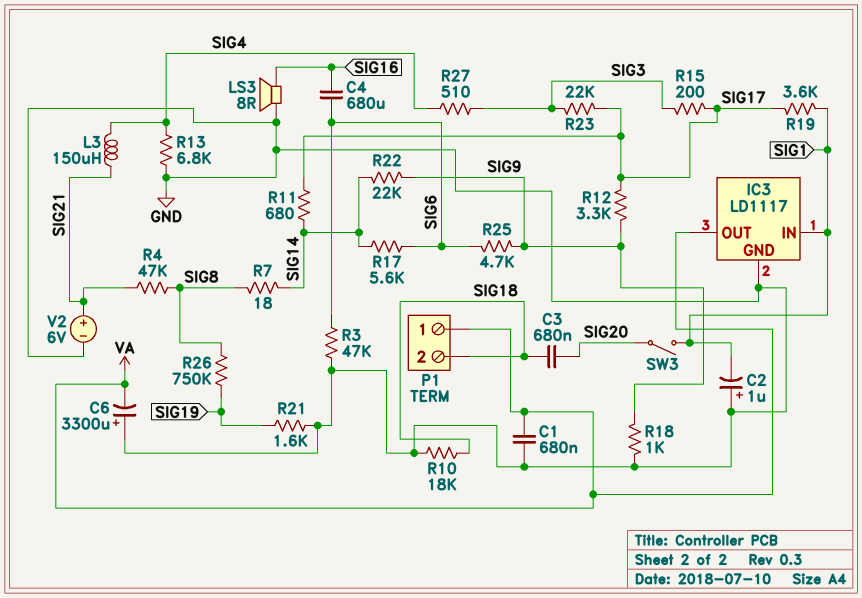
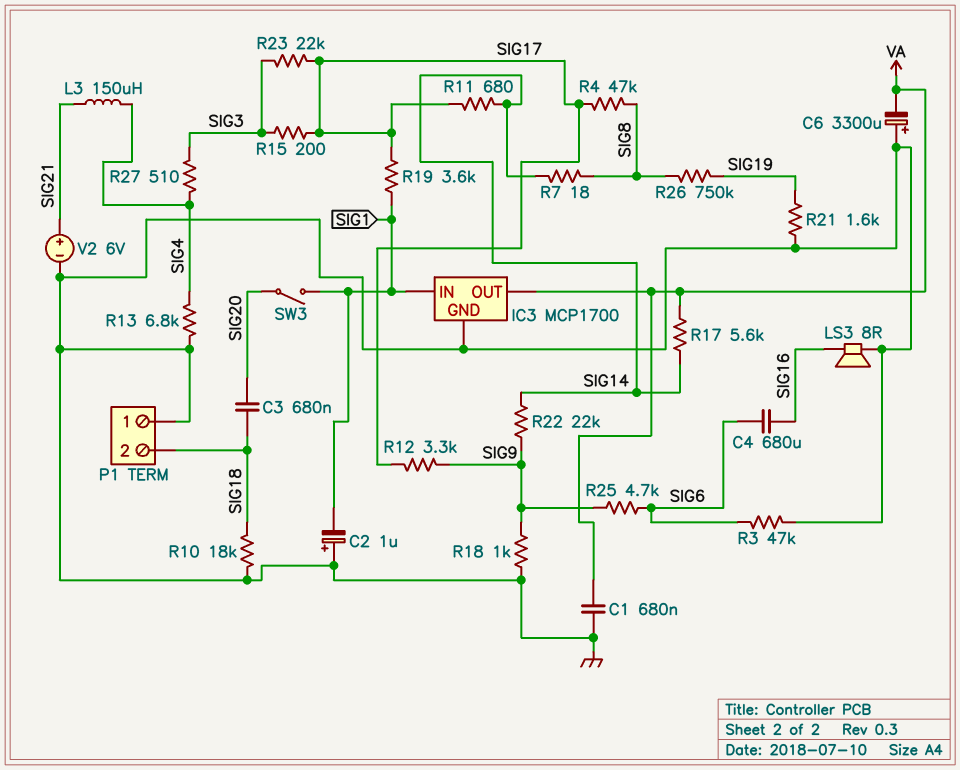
IC3: LD1117 -> MCP1700
P1 pin 1: VA -> GND
R4: 47k (SIG8, SIG21) -> 47k (SIG8, SIG17)
R17: 5.6k (SIG6, SIG14) -> 5.6k (SIG14, VA)

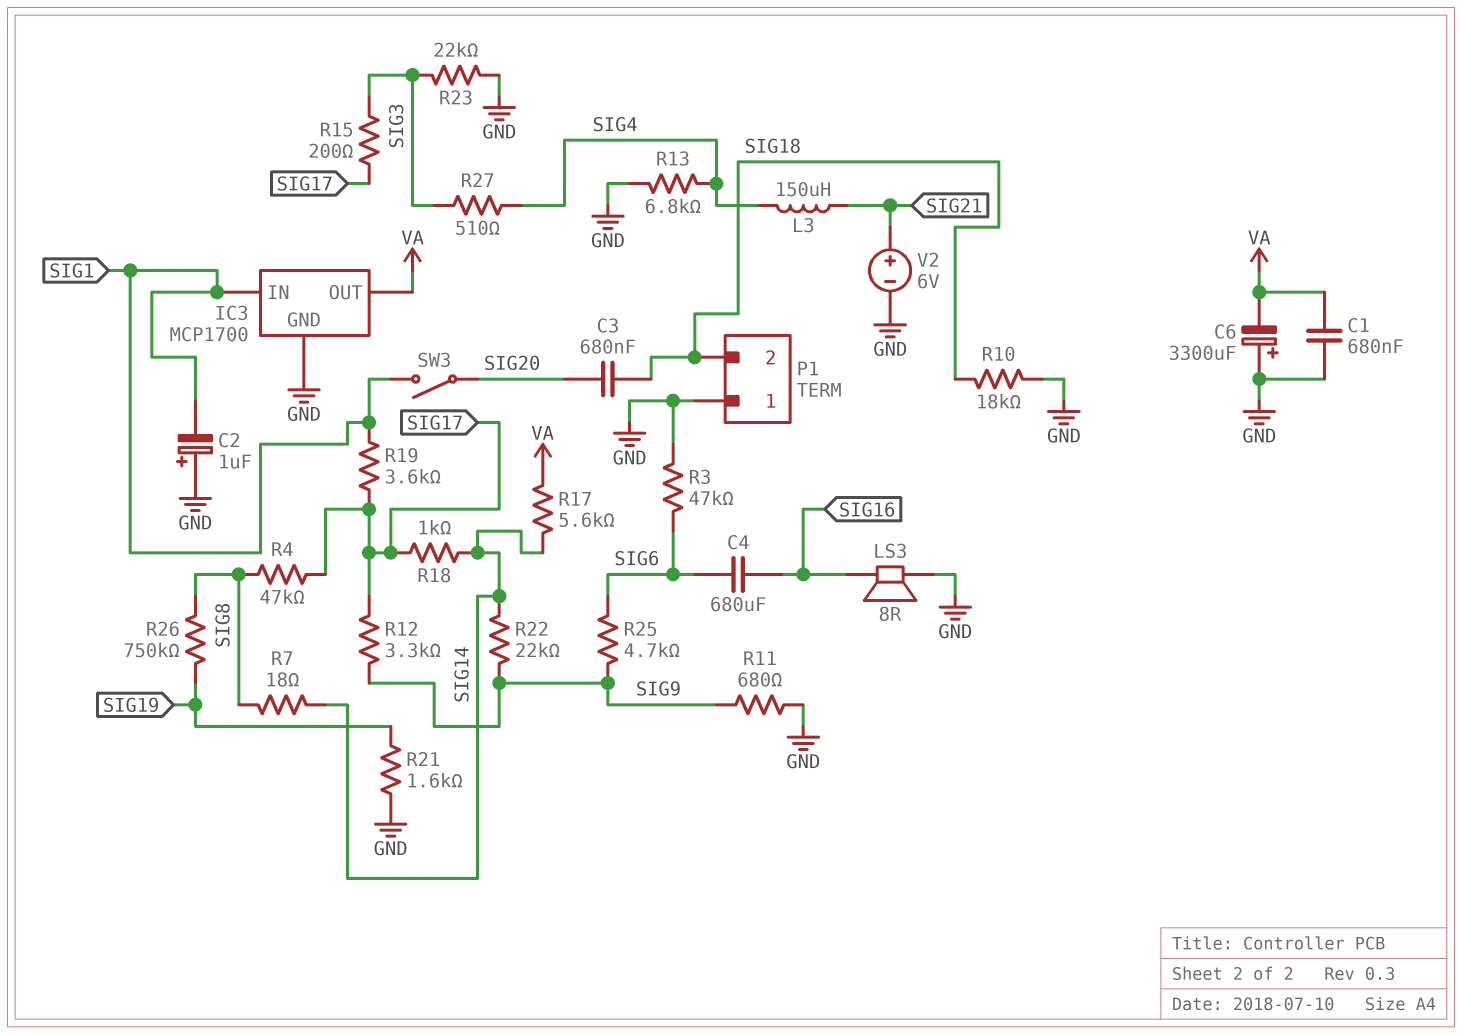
R11: 680 (SIG14, SIG17) -> 680 (GND, SIG9)
R18: 1k (GND, SIG9) -> 1k (SIG14, SIG17)
R23: 22k (SIG3, SIG17) -> 22k (GND, SIG3)

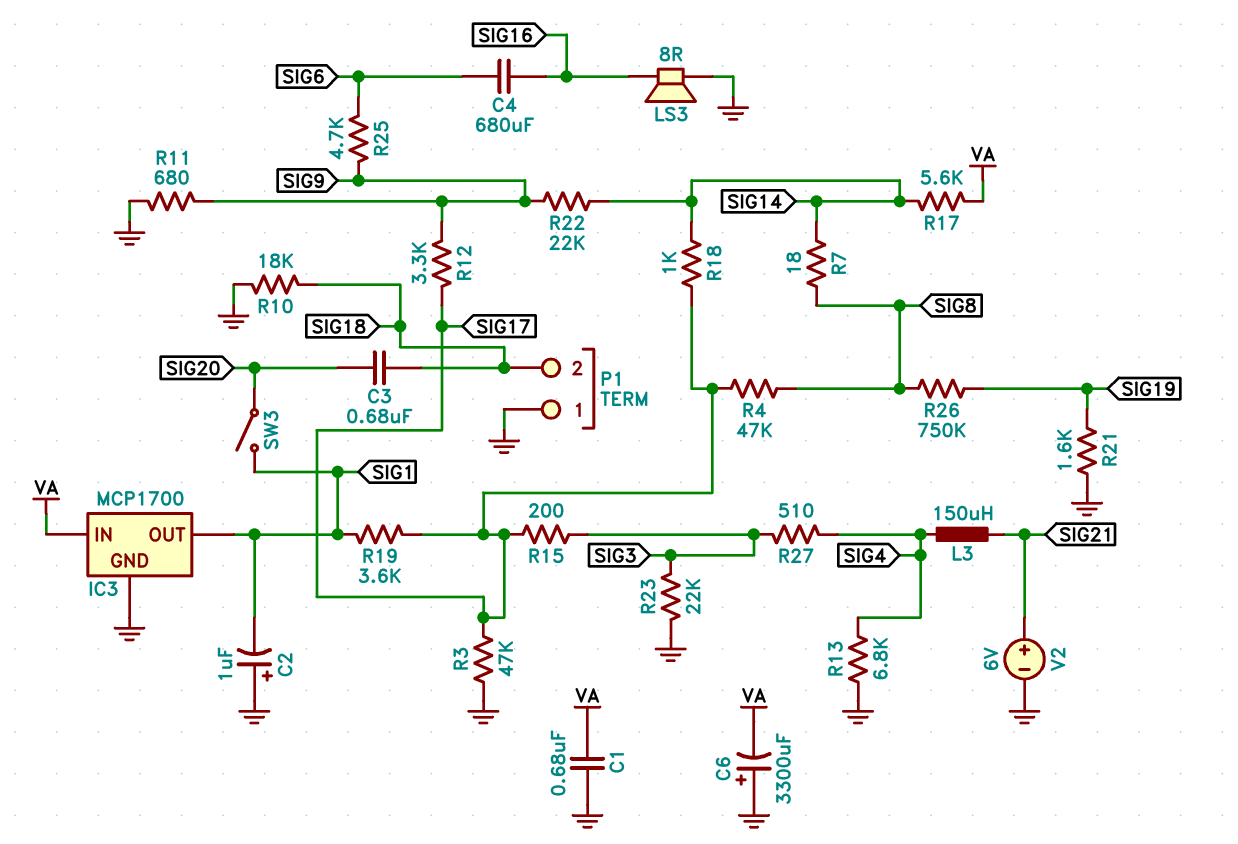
IC3 pin IN: SIG1 -> VA
IC3 pin OUT: VA -> SIG1
R3: 47k (GND, SIG6) -> 47k (GND, SIG17)

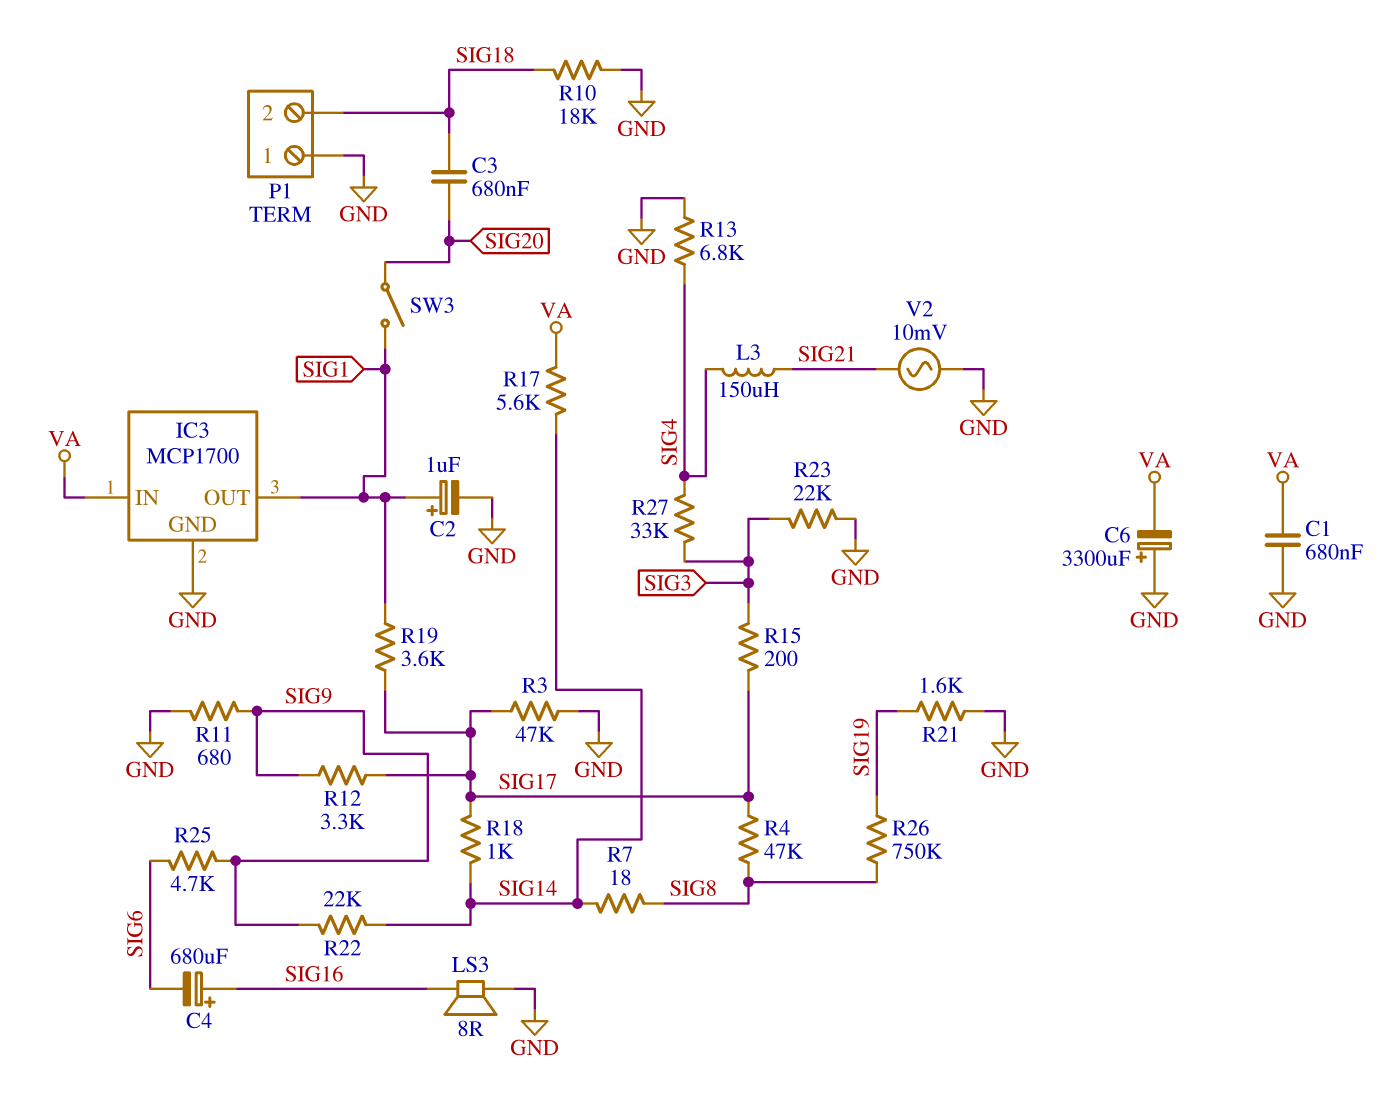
C2: 1uF (plus GND, minus SIG1) -> 1uF (plus SIG1, minus GND)
C4: 680uF (SIG6, SIG16) -> 680uF (plus SIG16, minus SIG6)
R27: 510 (SIG3, SIG4) -> 33k (SIG3, SIG4)
V2: 6V (plus SIG21, minus GND) -> AC 10mV (GND, SIG21)

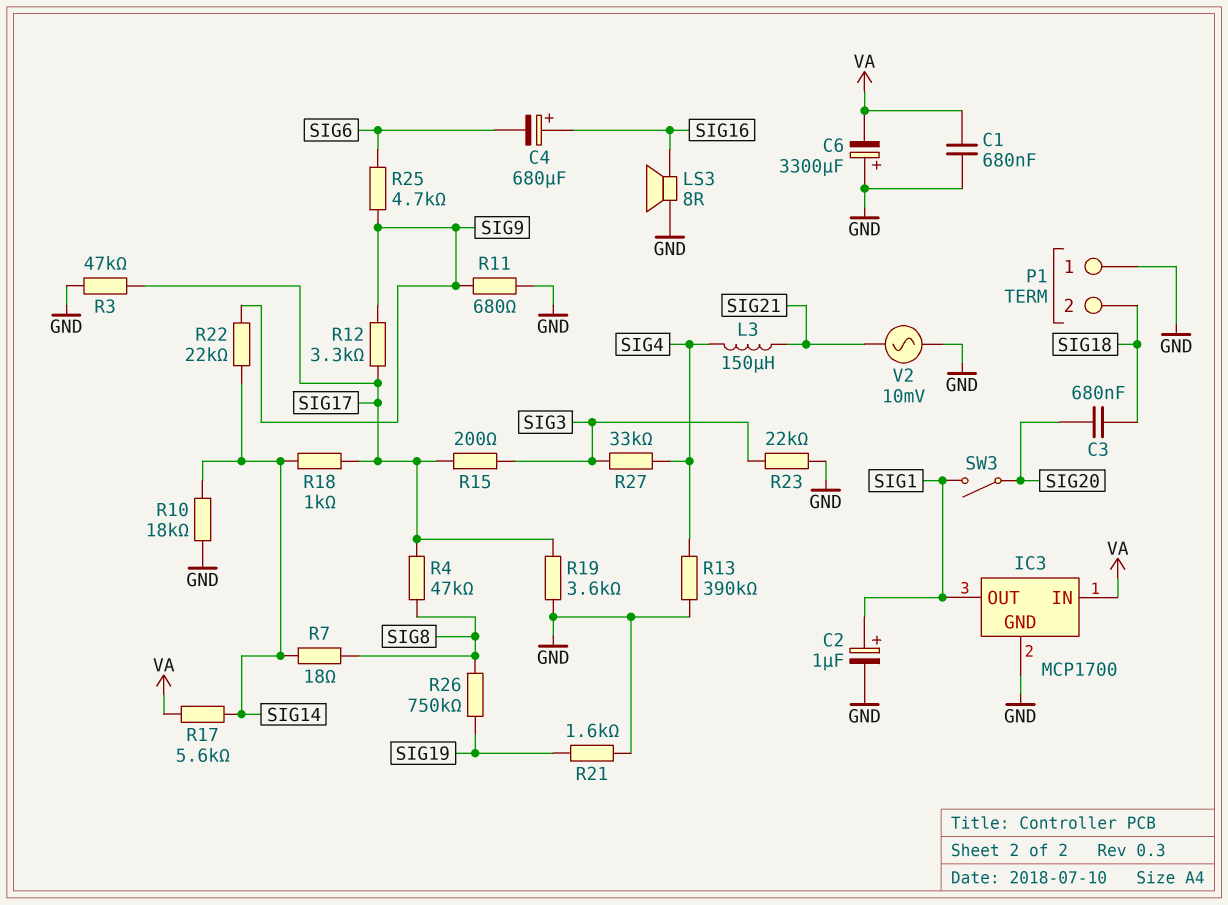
R10: 18k (GND, SIG18) -> 18k (GND, SIG14)
R13: 6.8k (GND, SIG4) -> 390k (GND, SIG4)
R19: 3.6k (SIG1, SIG17) -> 3.6k (GND, SIG17)

